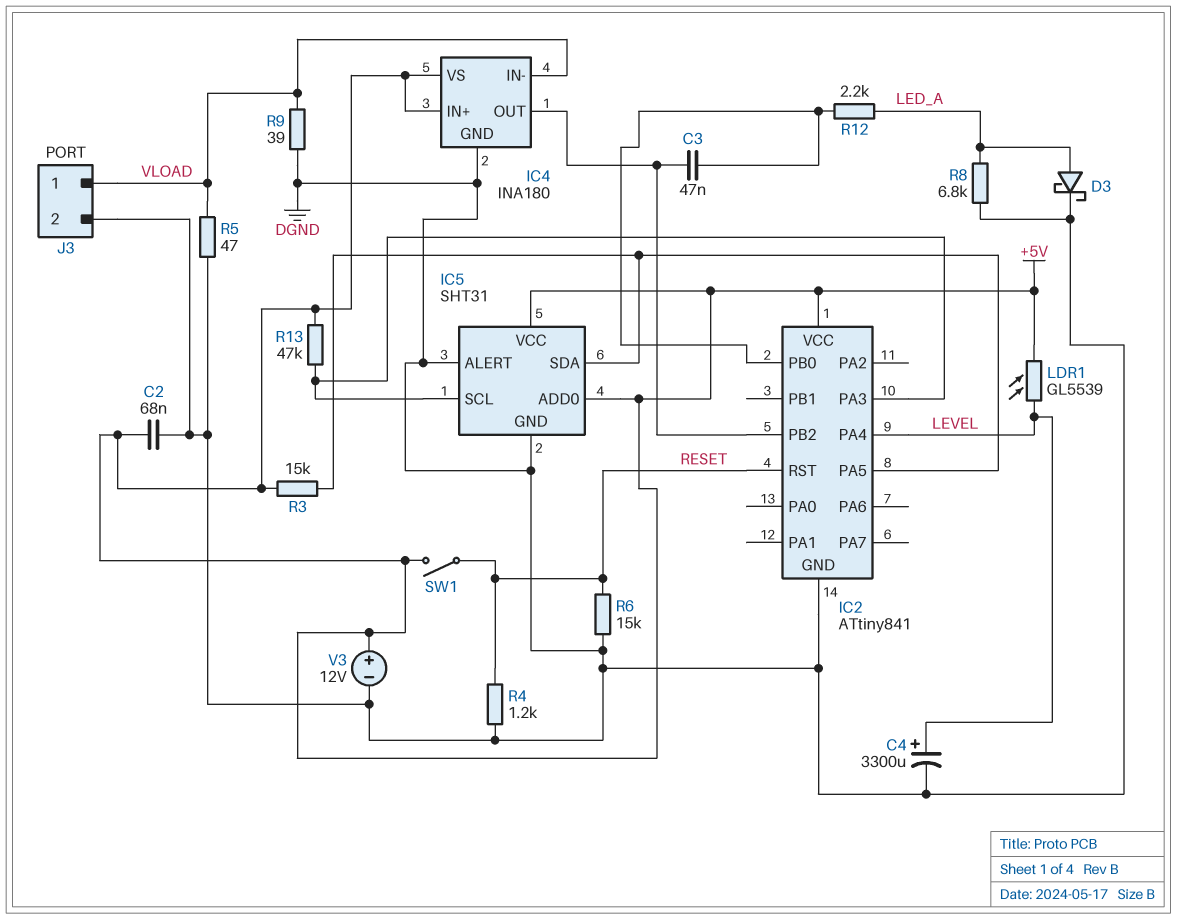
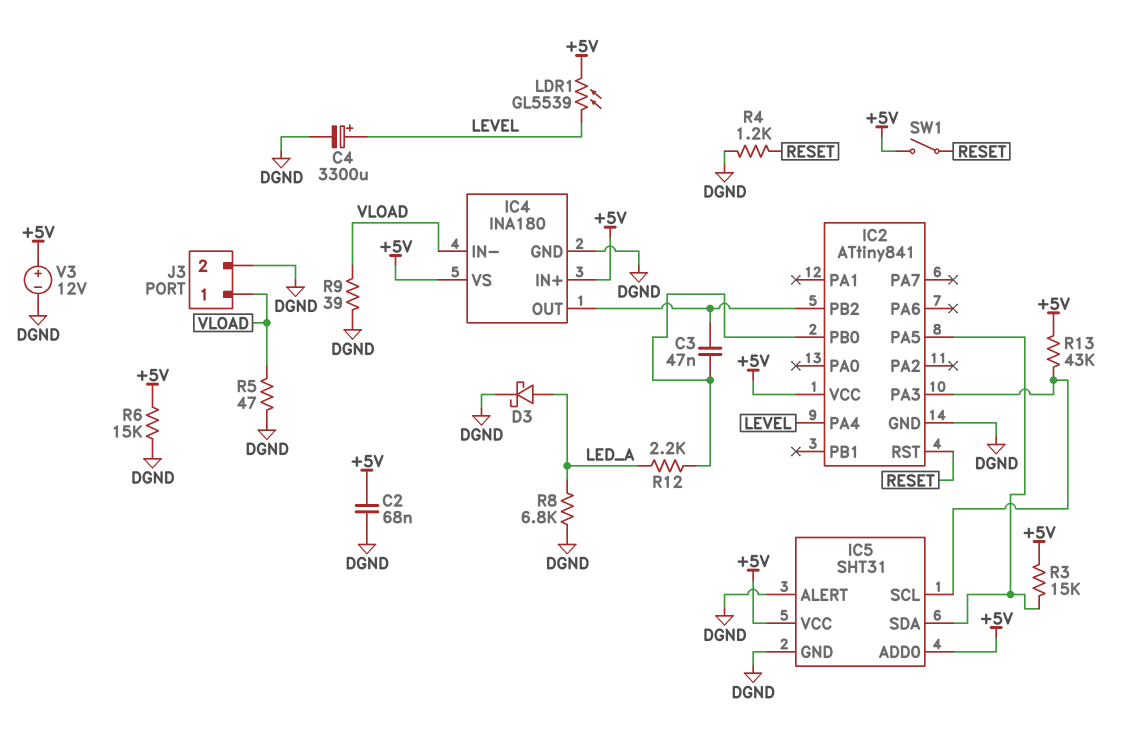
R6: 15k (DGND, RESET) -> 15k (+5V, DGND)
R13: 47k (+5V, IC2/PA3) -> 43k (+5V, IC2/PA3)

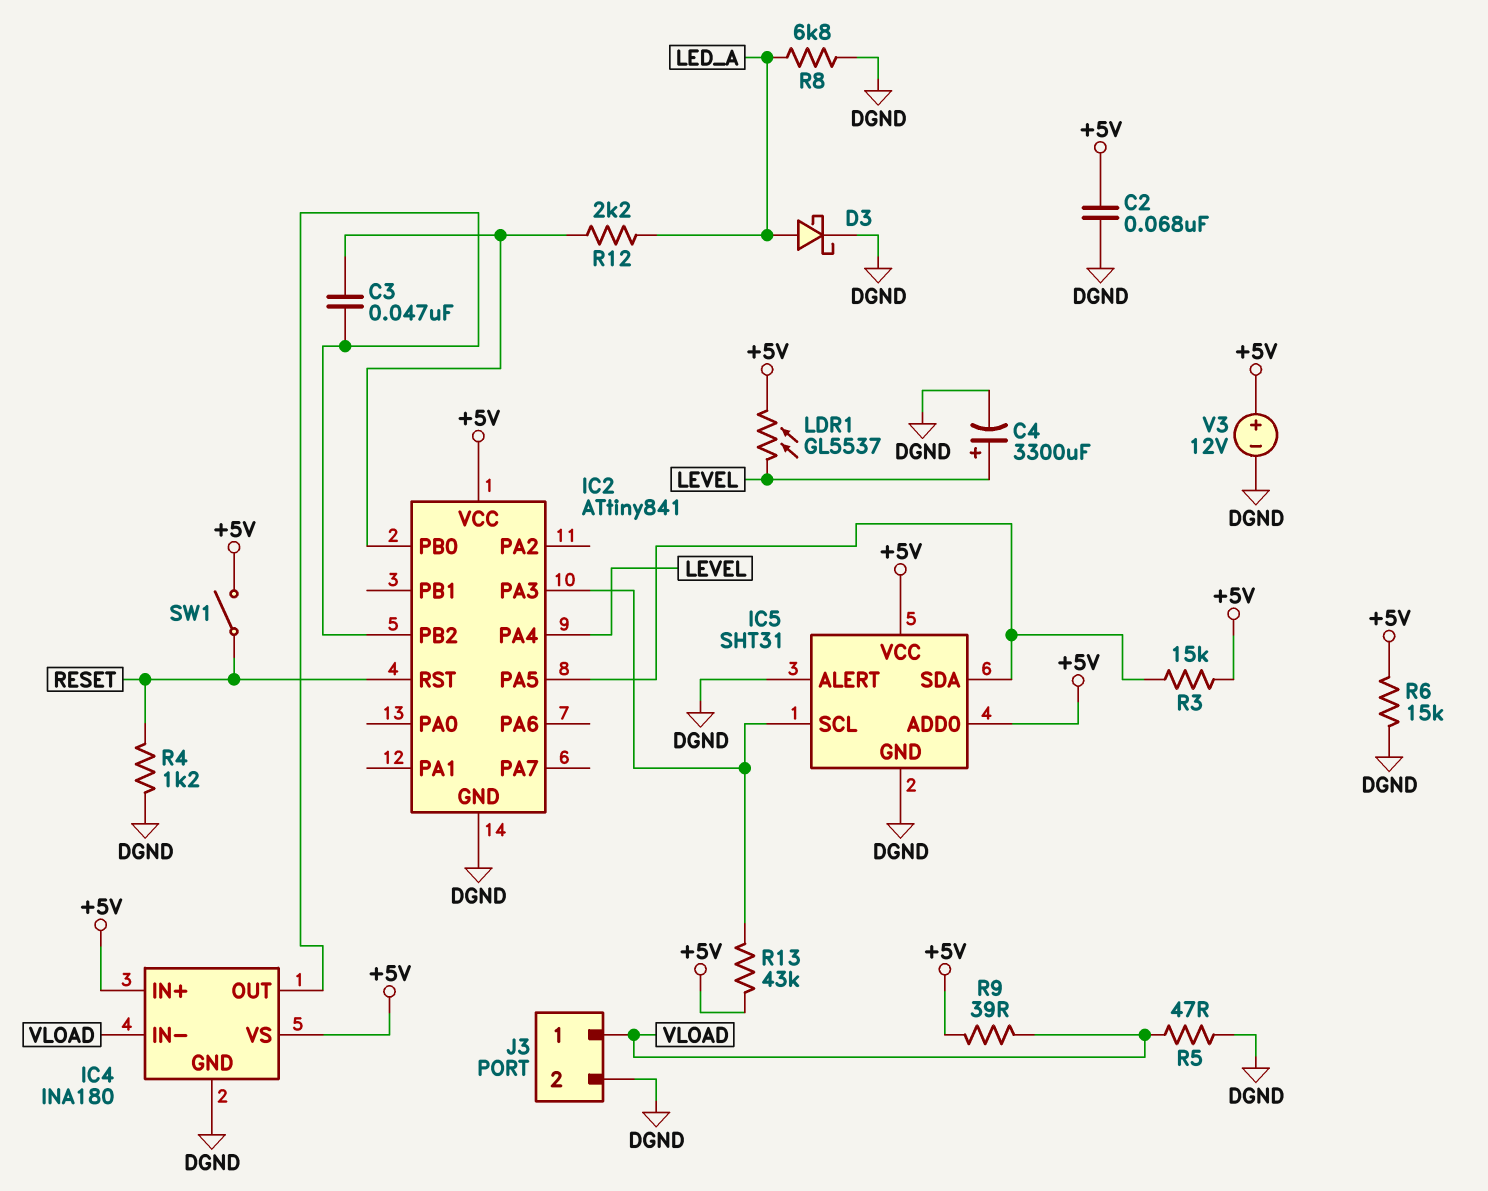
LDR1: GL5539 (+5V, LEVEL) -> GL5537 (+5V, LEVEL)
R9: 39 (DGND, VLOAD) -> 39 (+5V, VLOAD)

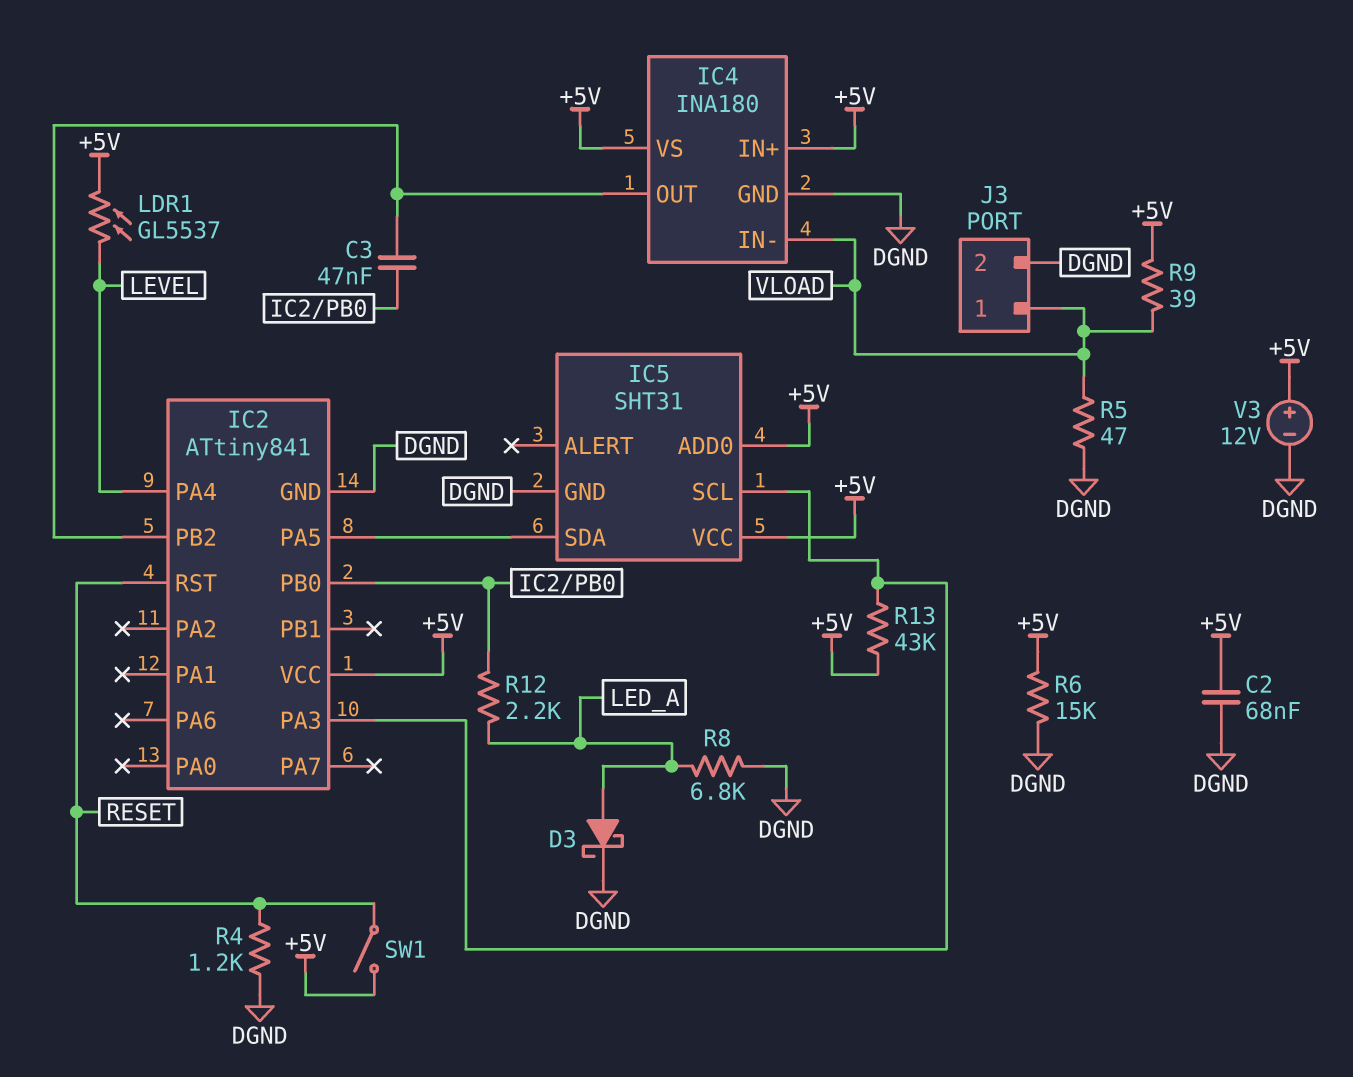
C4: 3300uF (plus LEVEL, minus DGND) -> none
IC5 pin ALERT: DGND -> none
R3: 15k (+5V, IC2/PA5) -> none

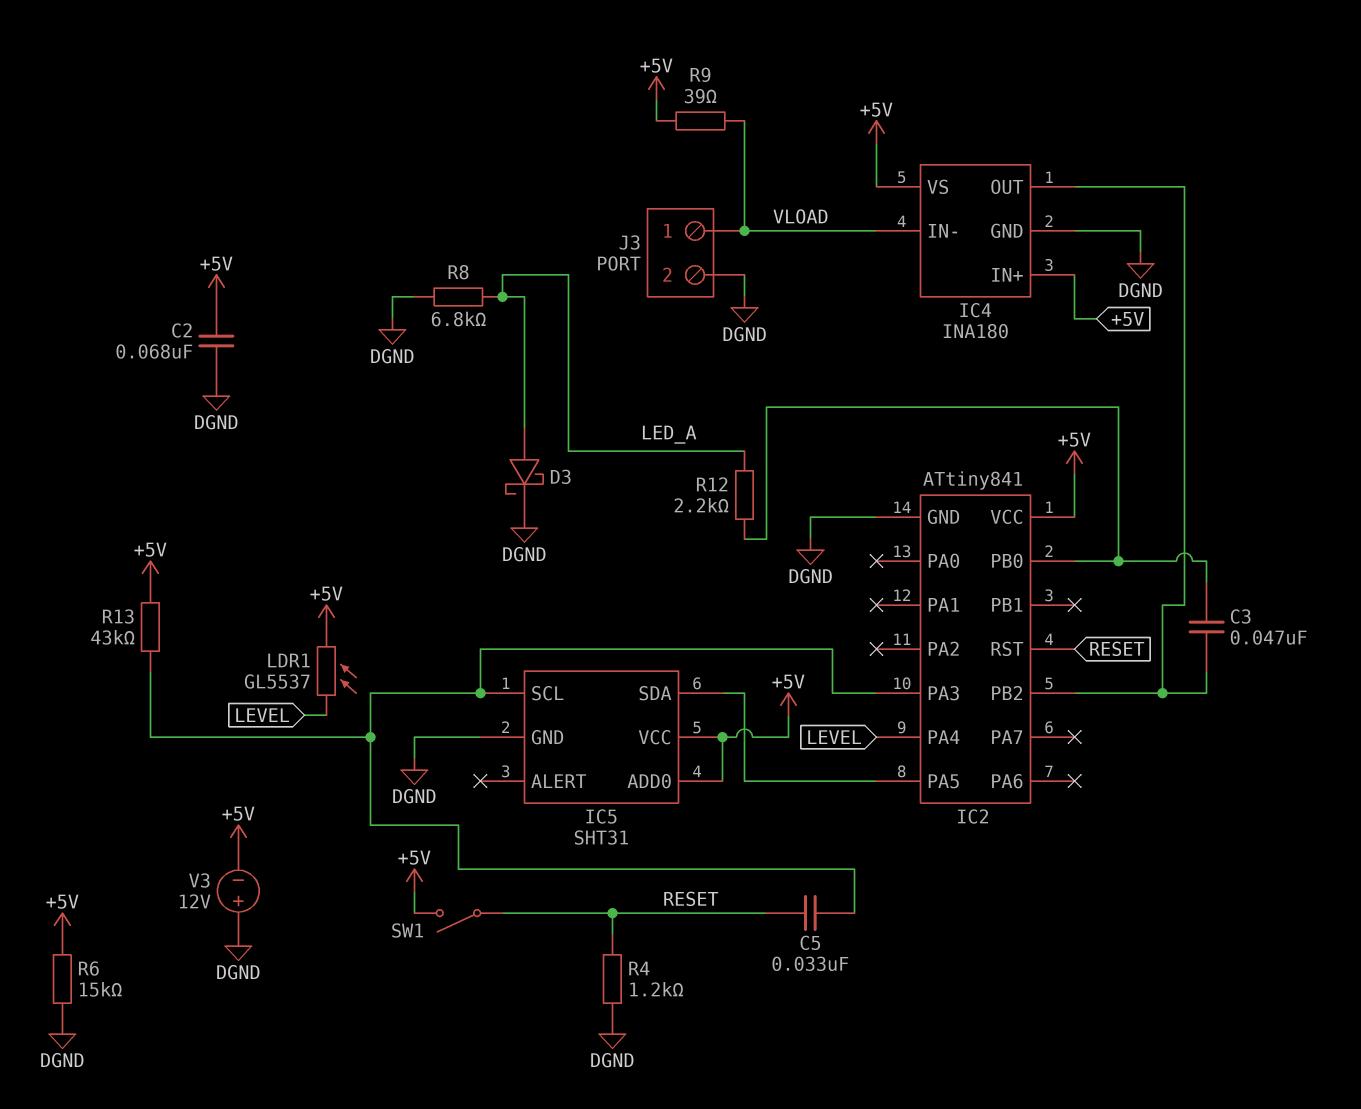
C5: none -> 33nF (IC2/PA3, RESET)
R5: 47 (DGND, VLOAD) -> none
V3: 12V (plus +5V, minus DGND) -> 12V (plus DGND, minus +5V)

